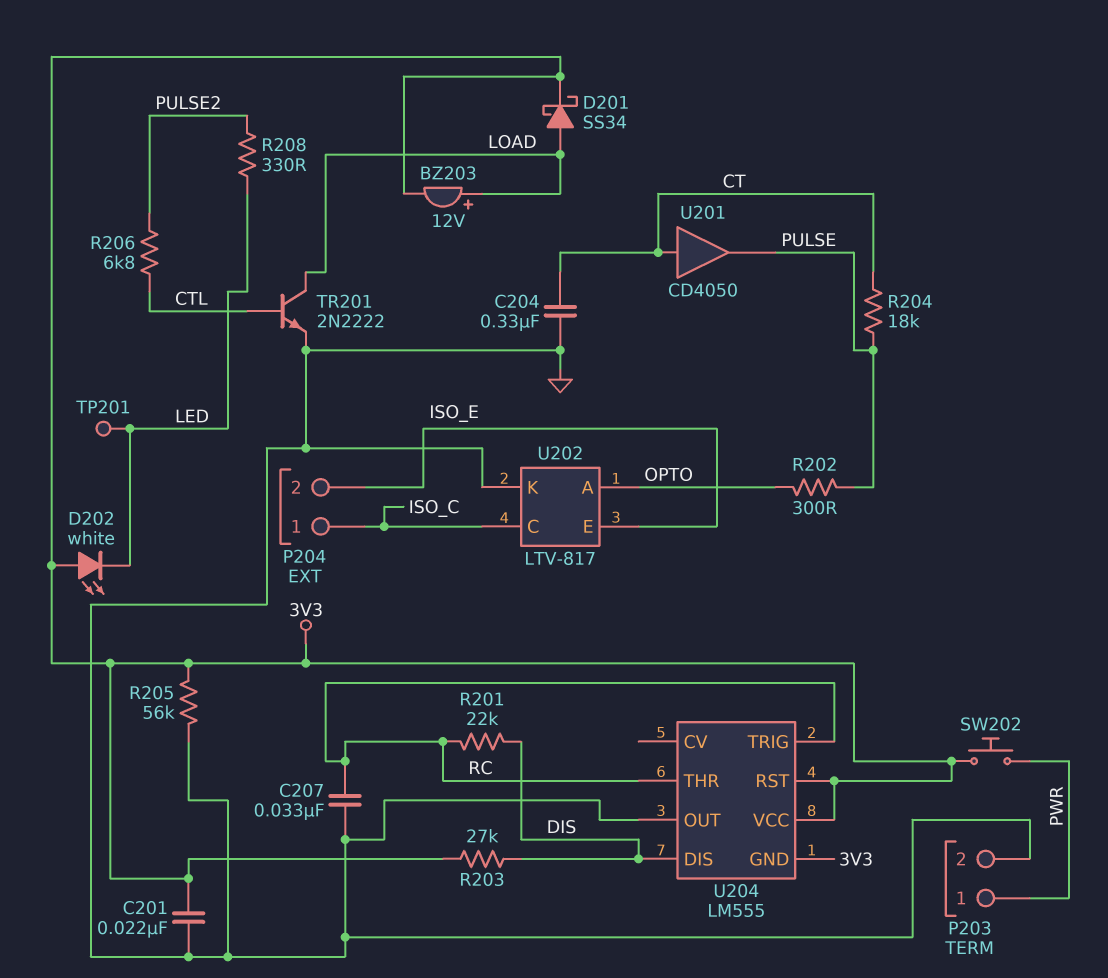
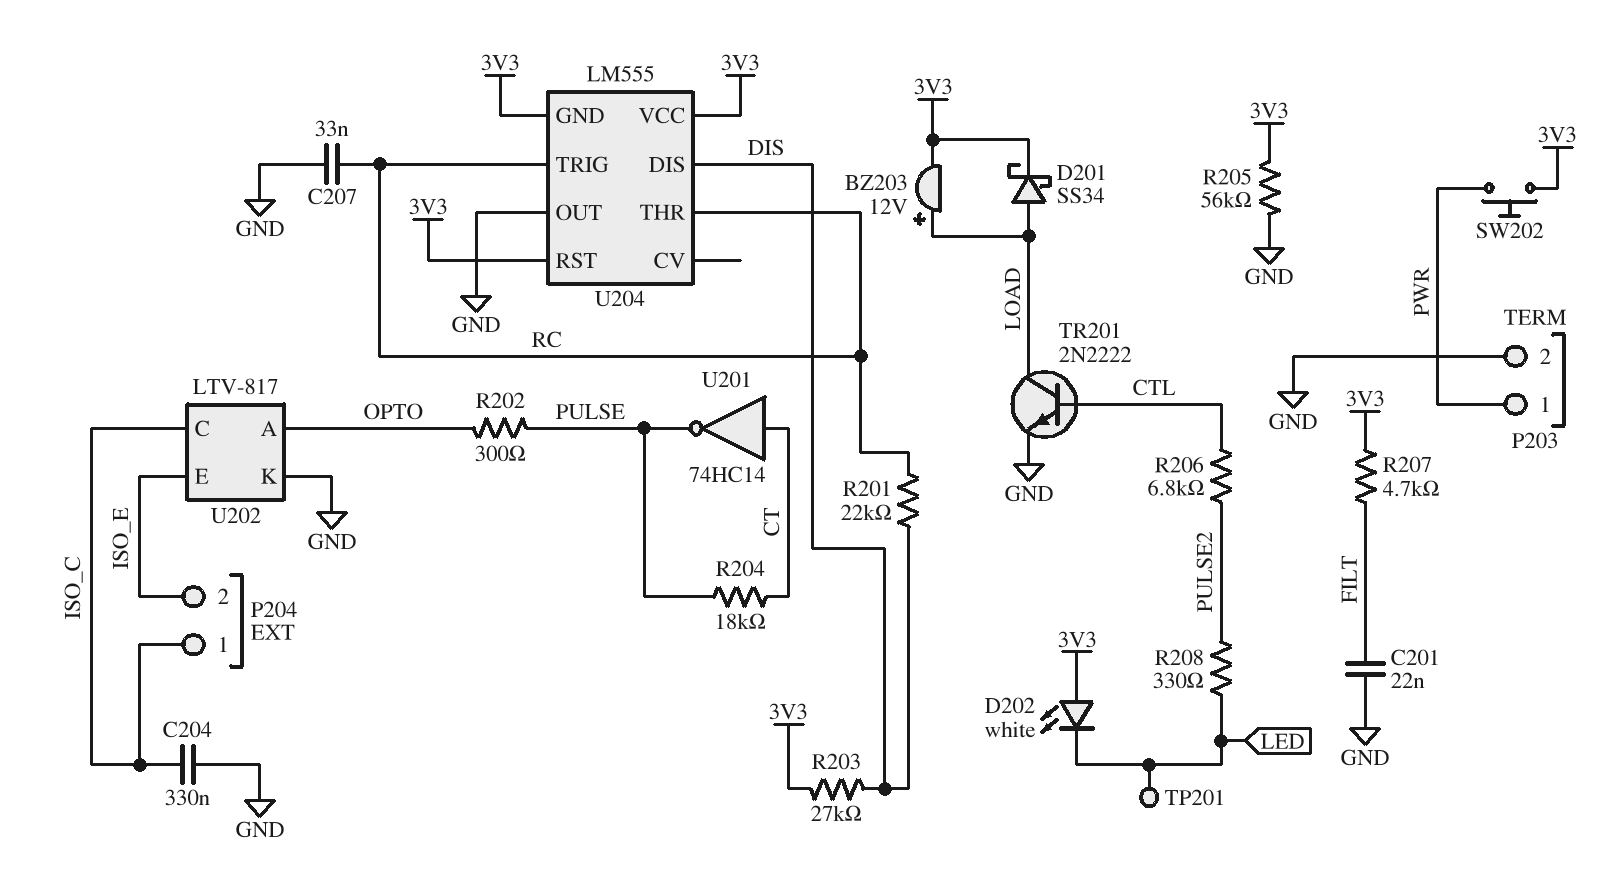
C201: 22nF (3V3, GND) -> 22nF (FILT, GND)
C204: 330nF (CT, GND) -> 330nF (GND, ISO_C)
R207: none -> 4.7k (3V3, FILT)
U201: buffer CD4050 (in CT, out PULSE) -> NOT 74HC14 (in CT, out PULSE)

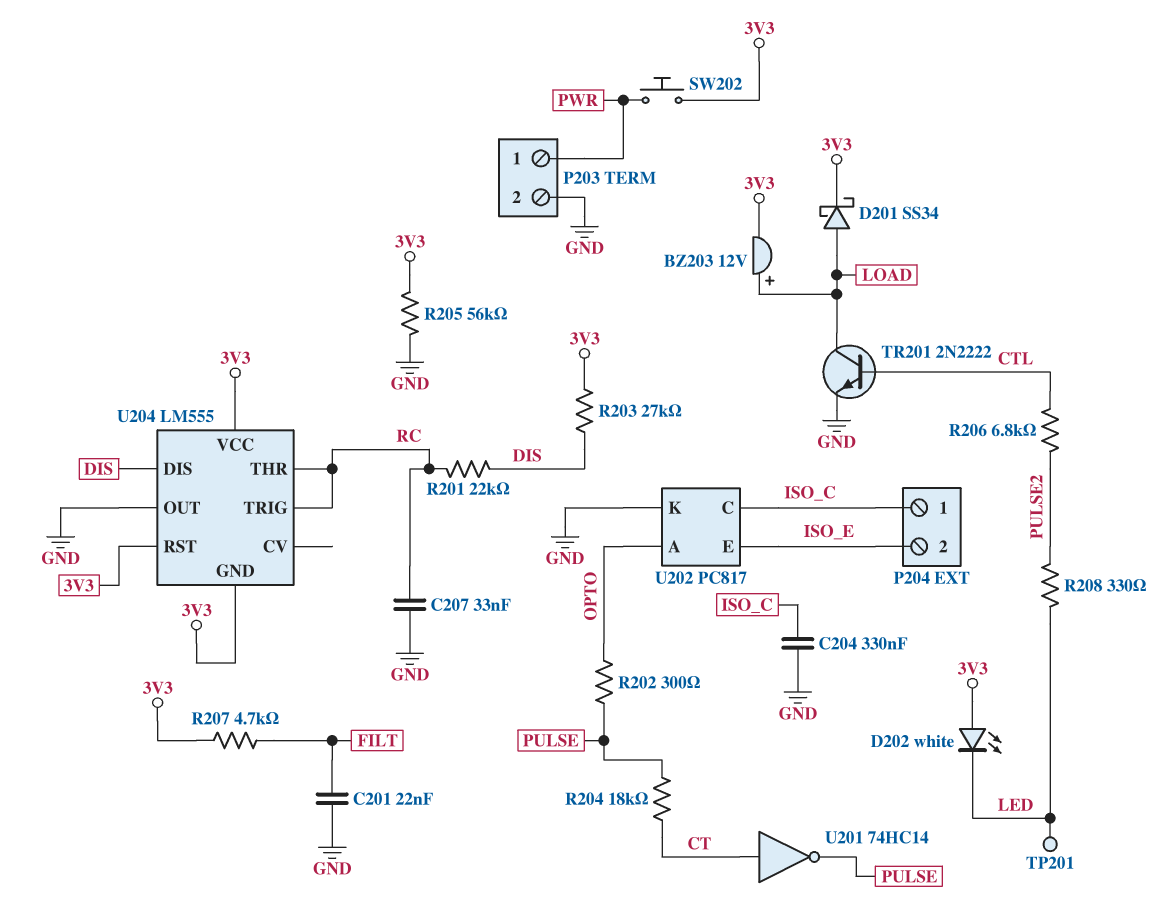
U202: LTV-817 -> PC817

